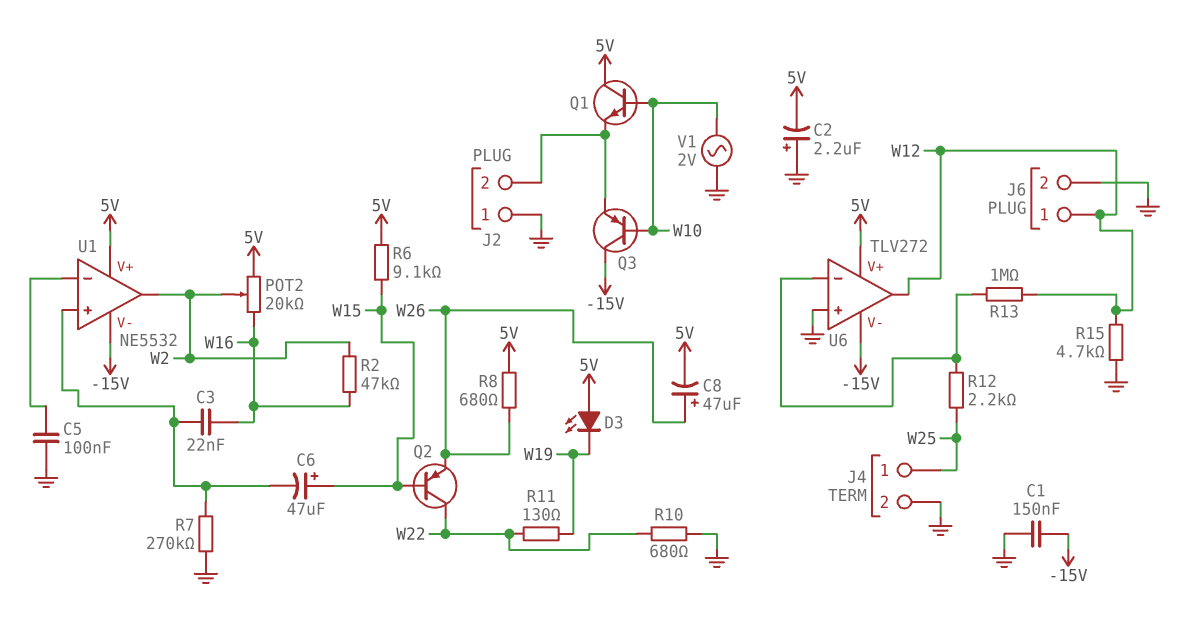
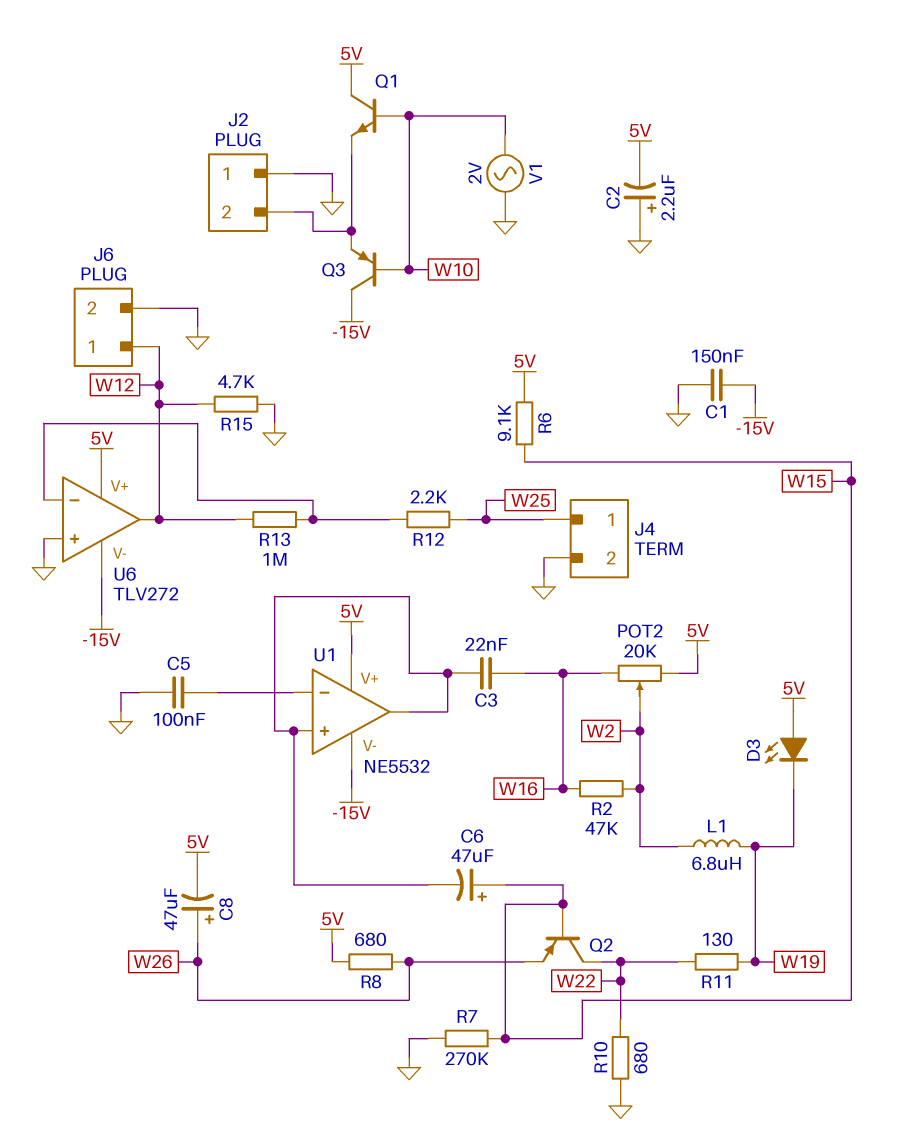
L1: none -> 6.8uH (W2, W19)
R7: 270k (GND, U1/in+) -> 270k (GND, W15)
U1 pin out: W2 -> U1/in+

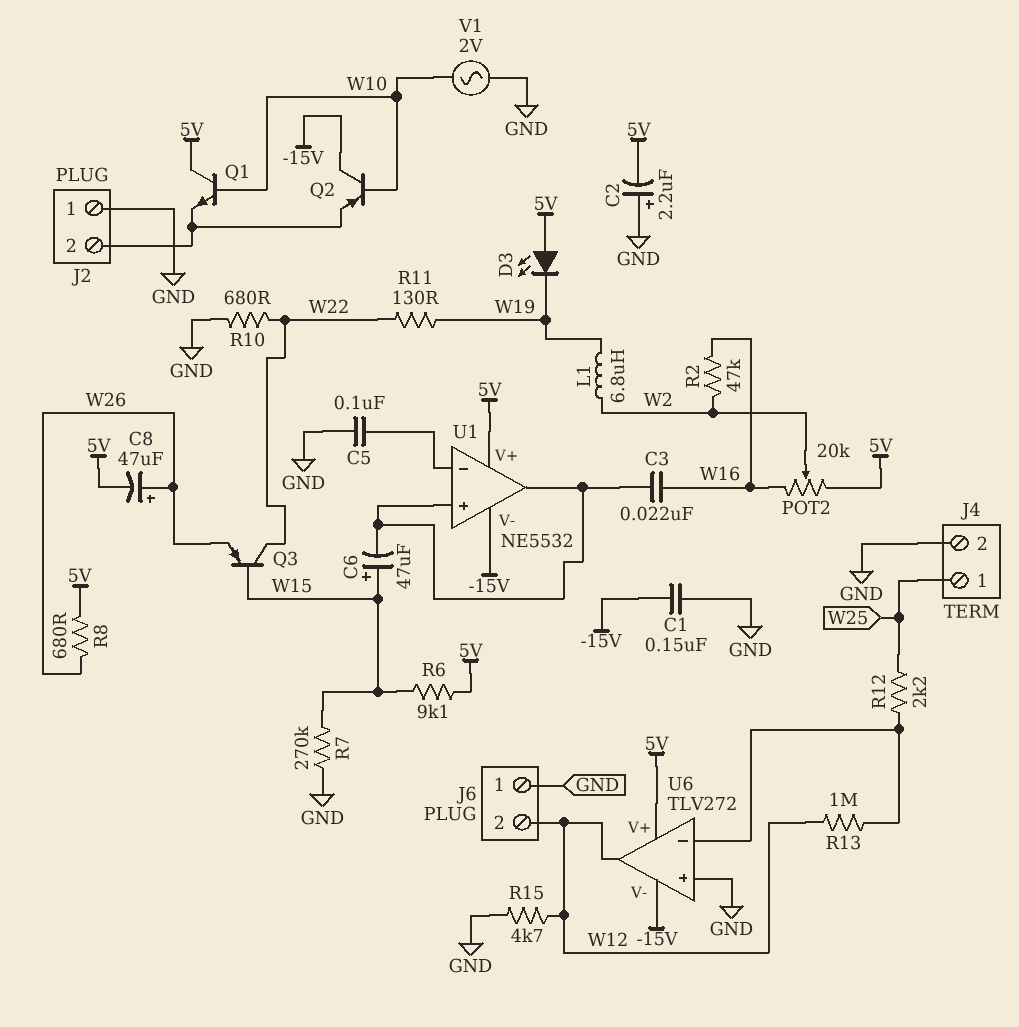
J6 pin 1: W12 -> GND
J6 pin 2: GND -> W12
Q2: PNP (B W15, C W22, E W26) -> PNP (B W10, C -15V, E J2/2)
Q3: PNP (B W10, C -15V, E J2/2) -> PNP (B W15, C W22, E W26)

